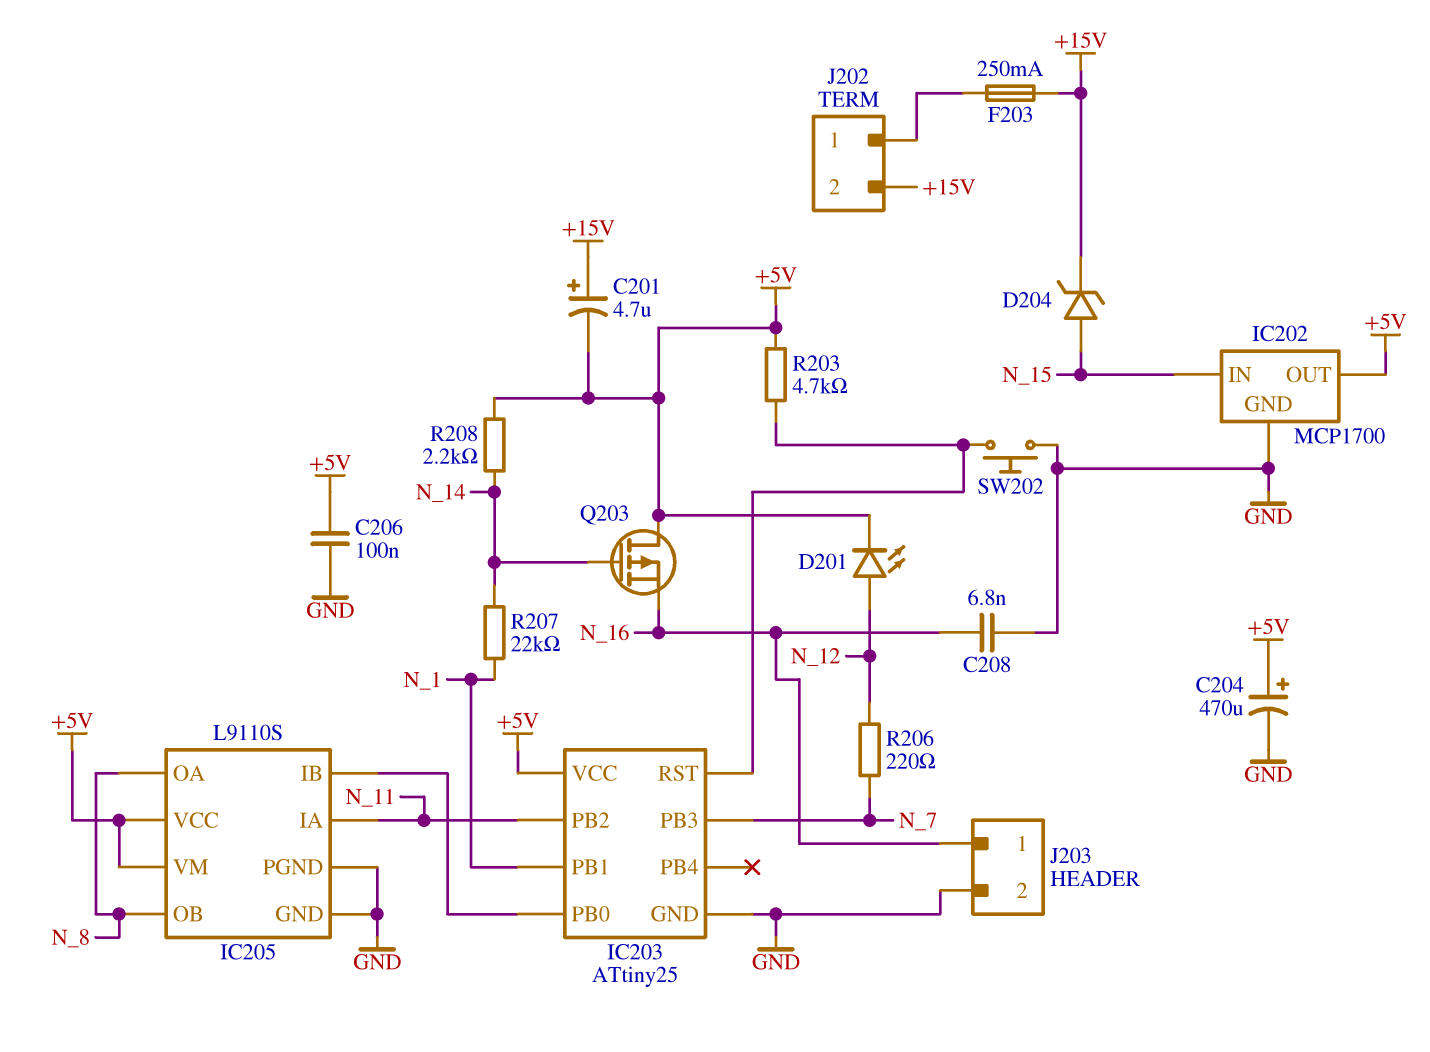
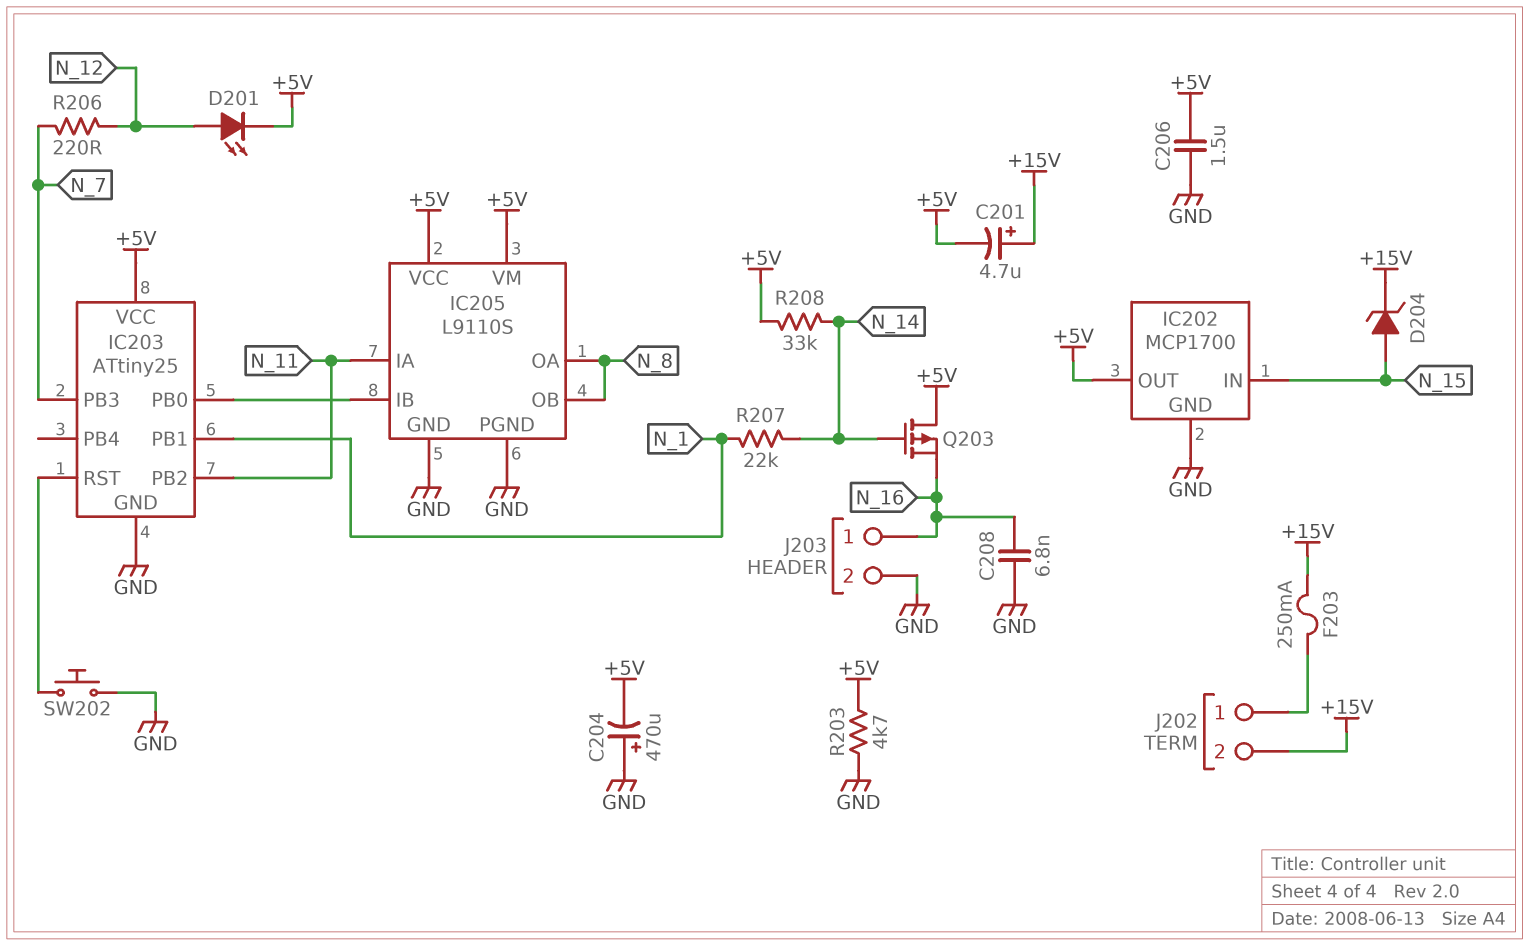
C204: 470uF (plus +5V, minus GND) -> 470uF (plus GND, minus +5V)
C206: 100nF (+5V, GND) -> 1.5uF (+5V, GND)
R203: 4.7k (+5V, IC203/RST) -> 4.7k (+5V, GND)
R208: 2.2k (+5V, N_14) -> 33k (+5V, N_14)

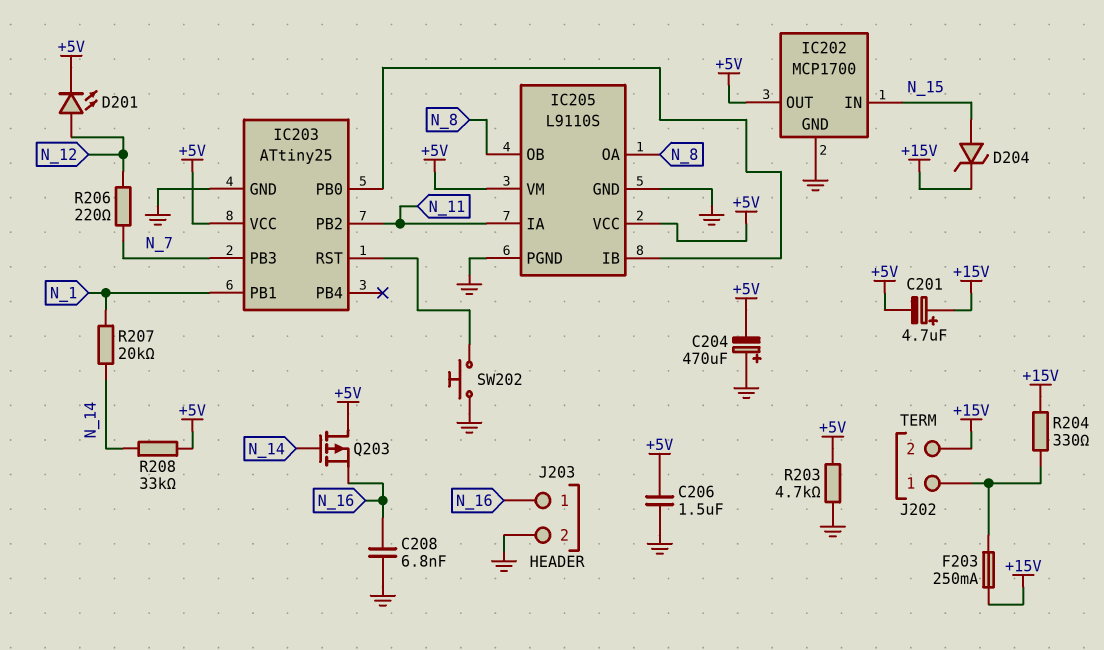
R204: none -> 330 (+15V, J202/1)
R207: 22k (N_1, N_14) -> 20k (N_1, N_14)

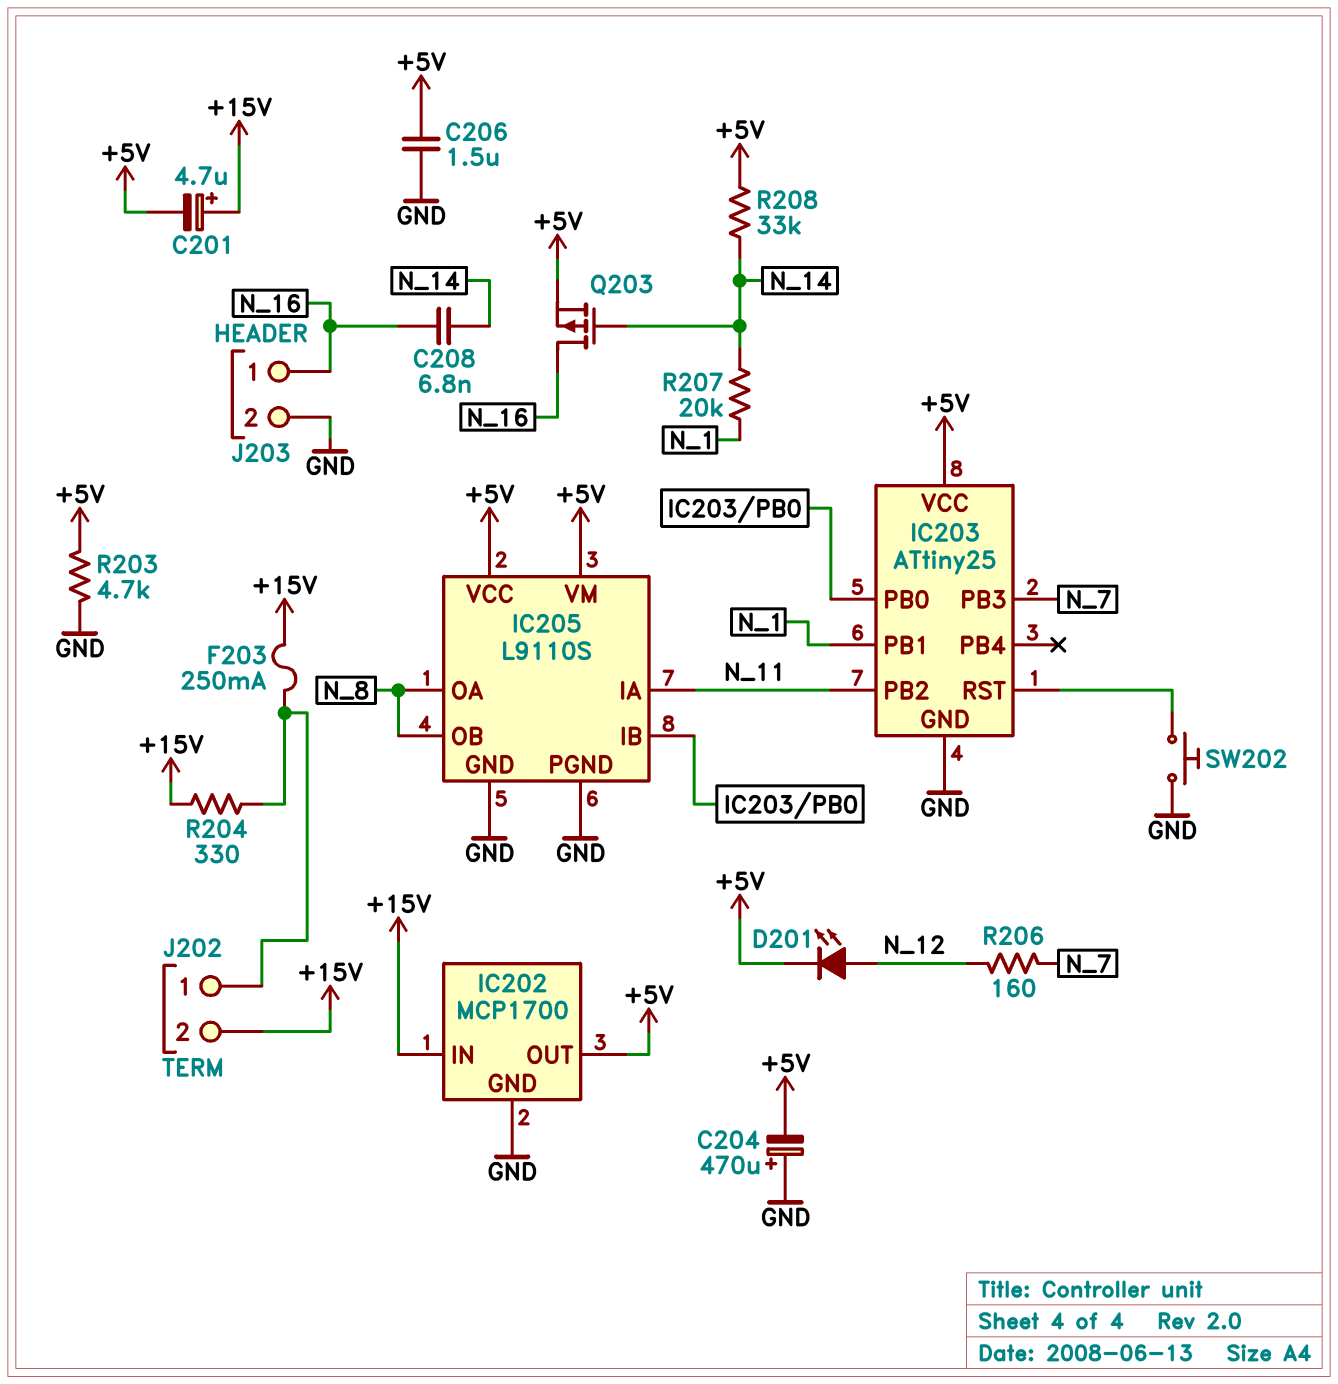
C208: 6.8nF (GND, N_16) -> 6.8nF (N_14, N_16)
D204: zener (A N_15, K +15V) -> none
IC202 pin IN: N_15 -> +15V
Q203: PMOS (G N_14, D +5V, S N_16) -> PMOS (G N_14, D N_16, S +5V)
R206: 220 (N_7, N_12) -> 160 (N_7, N_12)

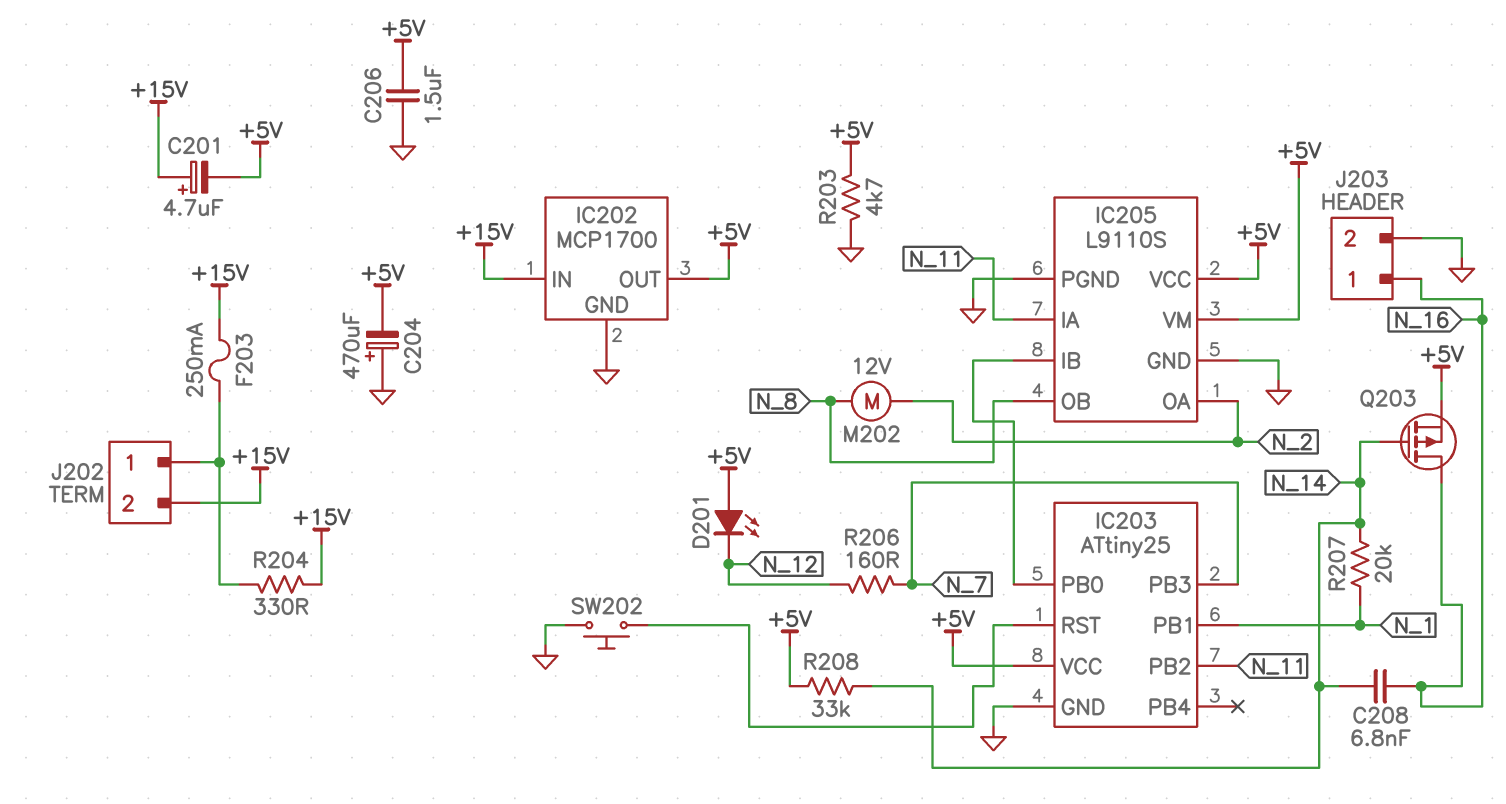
D201: LED (A N_12, K +5V) -> LED (A +5V, K N_12)
IC205 pin OA: N_8 -> N_2
M202: none -> motor 12V (N_2, N_8)

